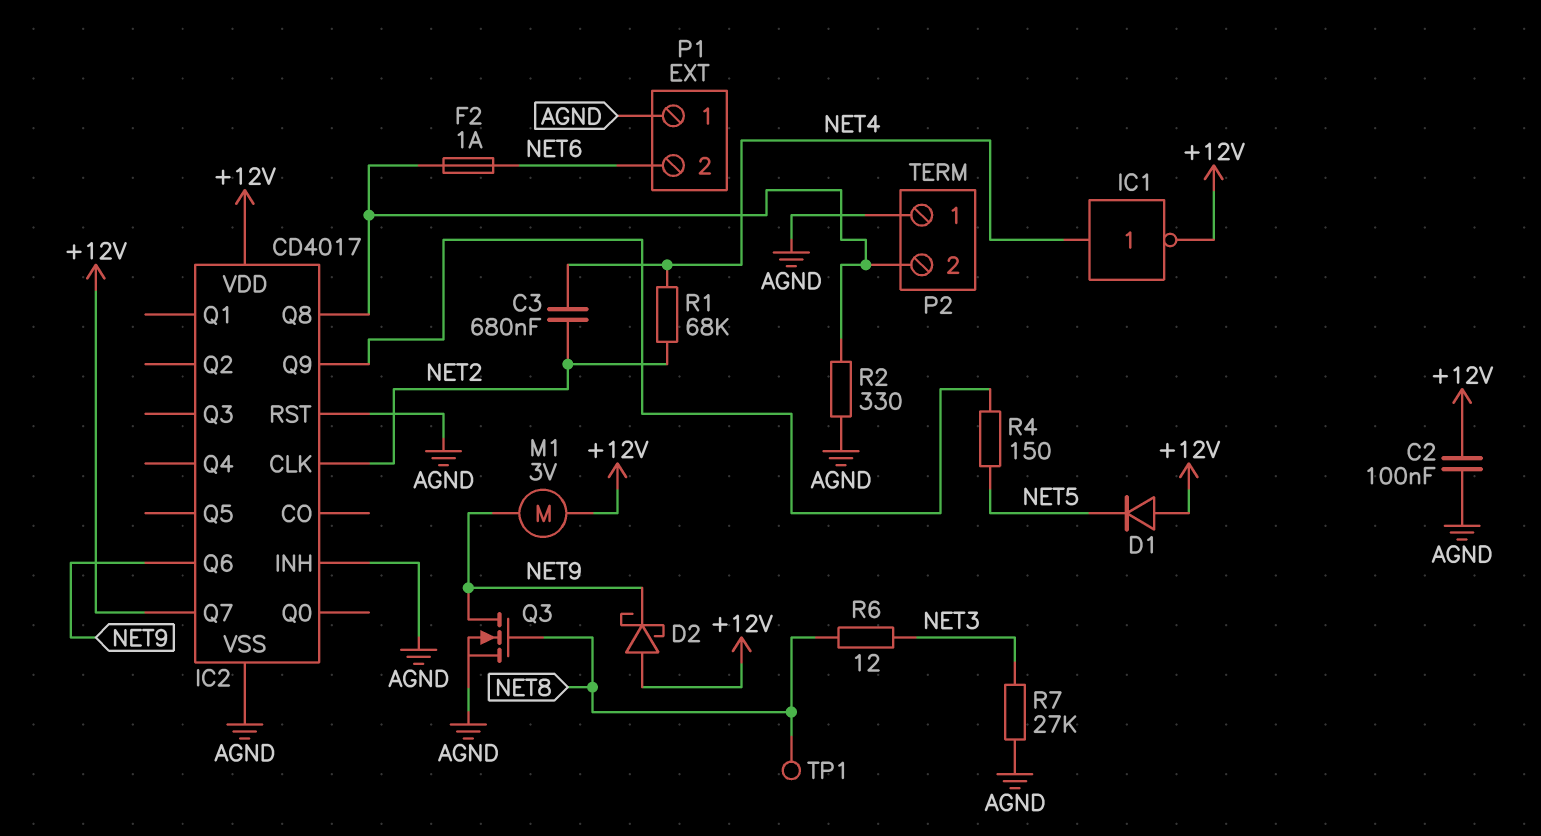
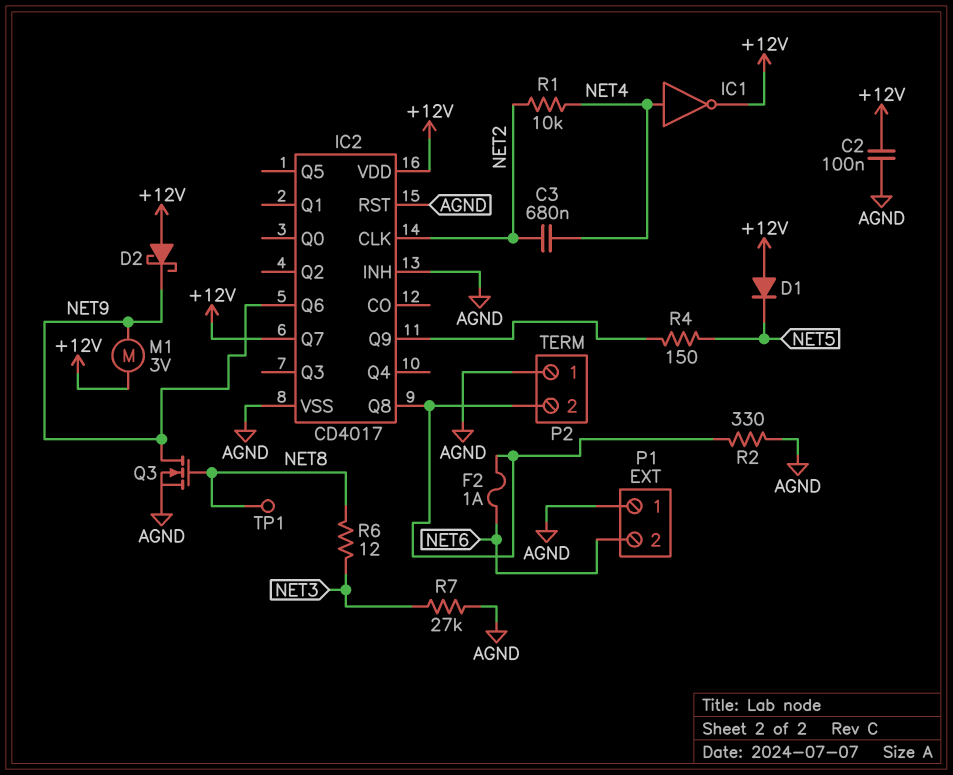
R1: 68k (NET2, NET4) -> 10k (NET2, NET4)

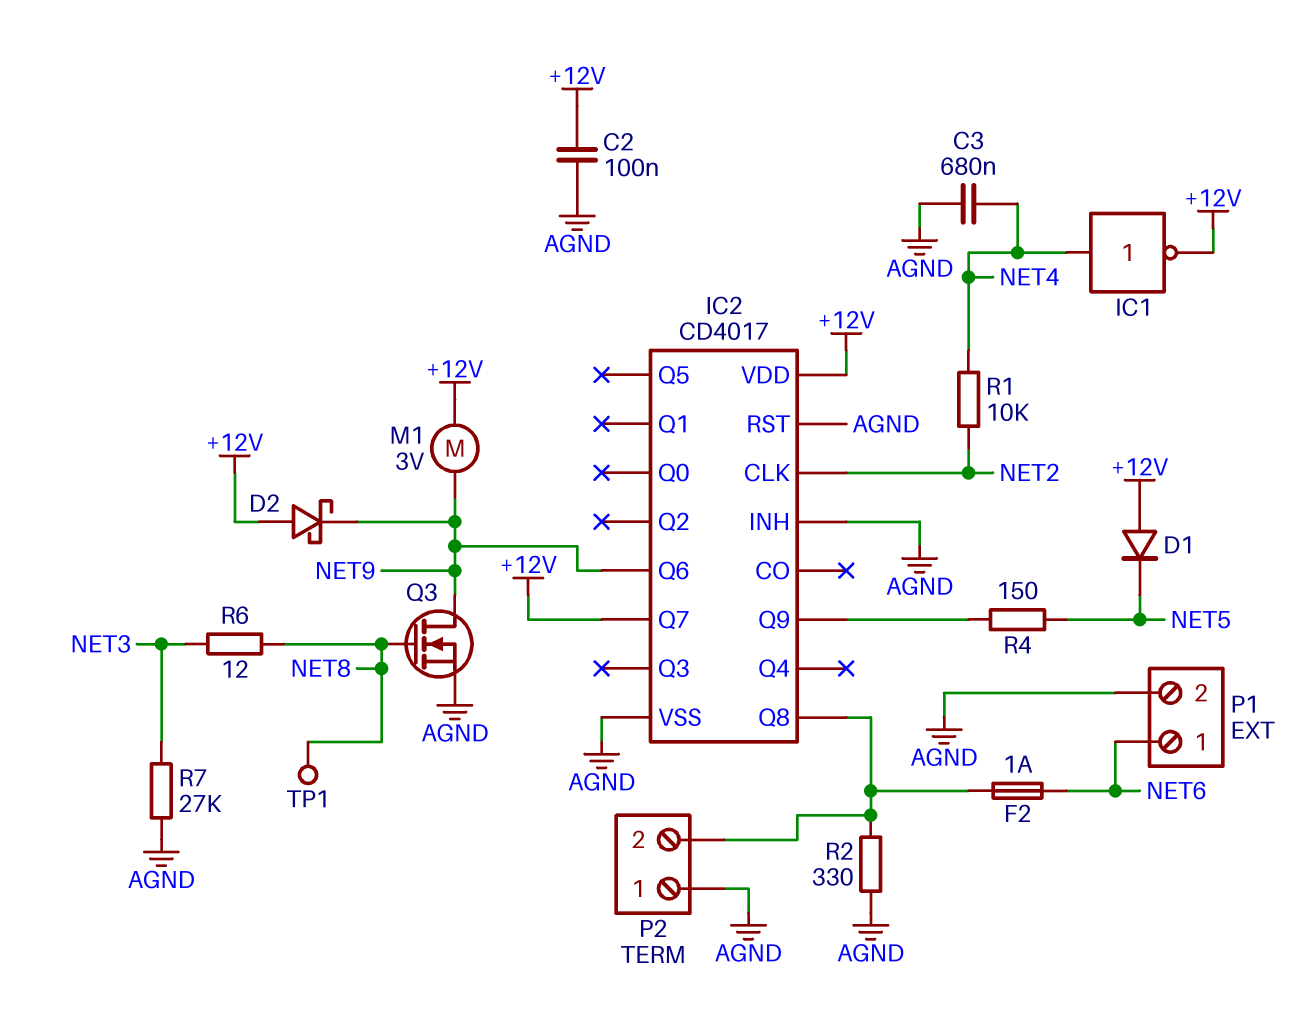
C3: 680nF (NET2, NET4) -> 680nF (AGND, NET4)
P1 pin 1: AGND -> NET6
P1 pin 2: NET6 -> AGND

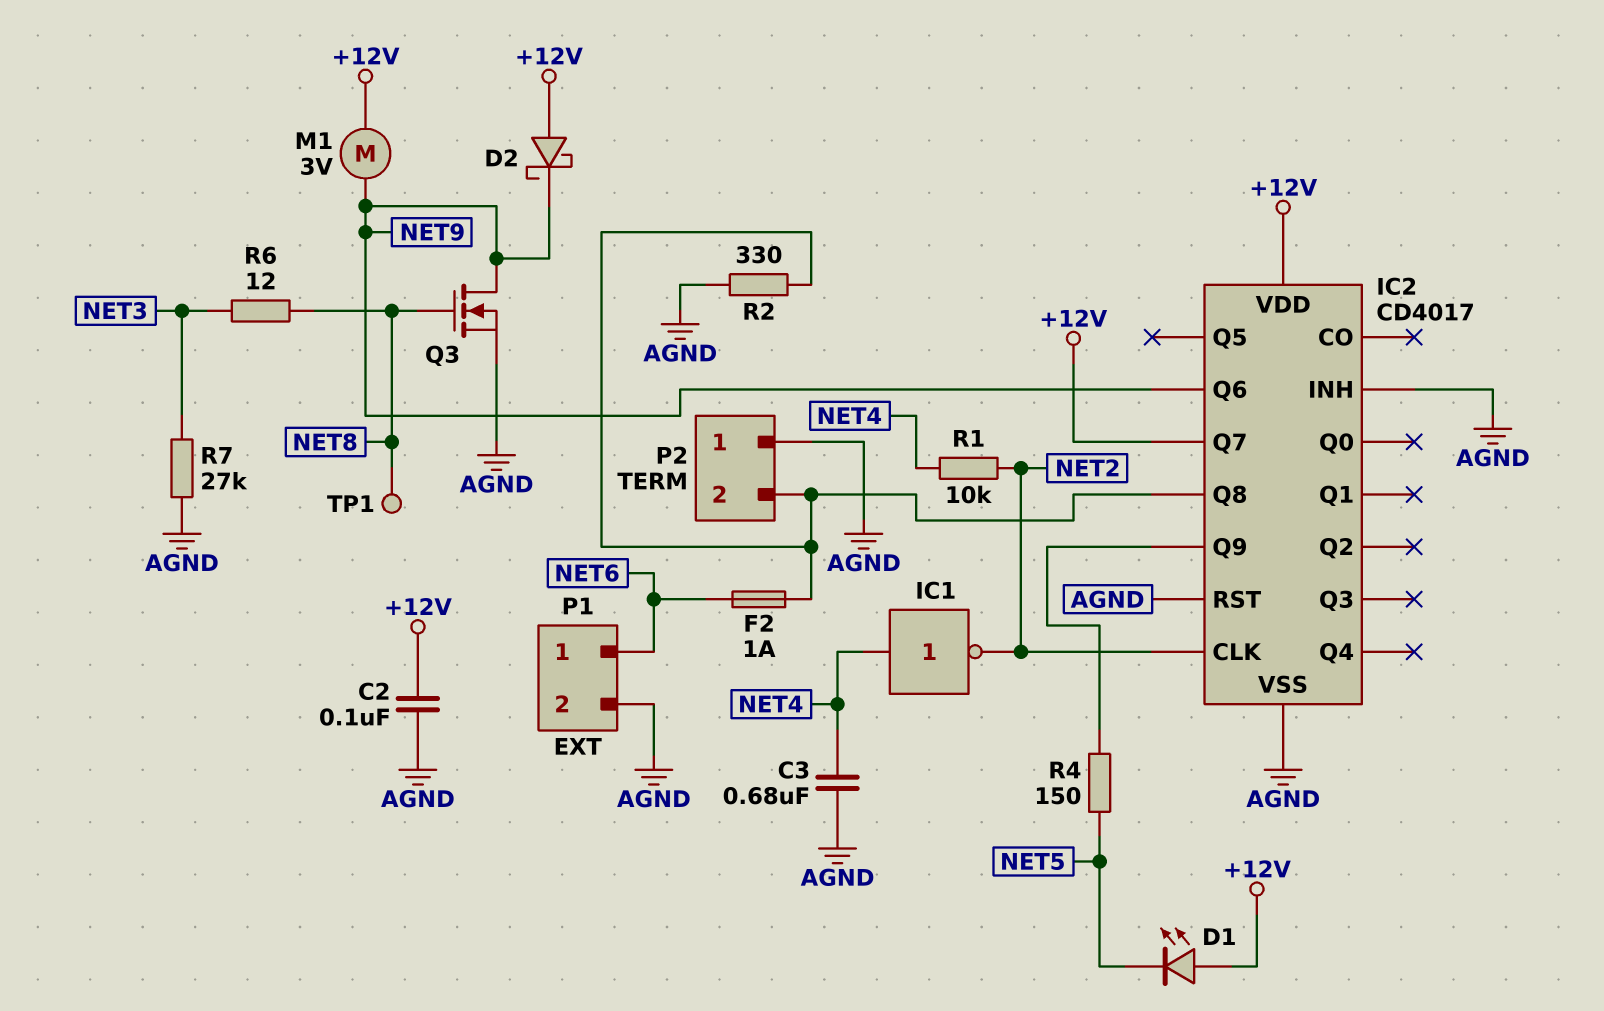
D1: diode (A +12V, K NET5) -> LED (A +12V, K NET5)
IC1: NOT (in NET4, out +12V) -> NOT (in NET4, out NET2)

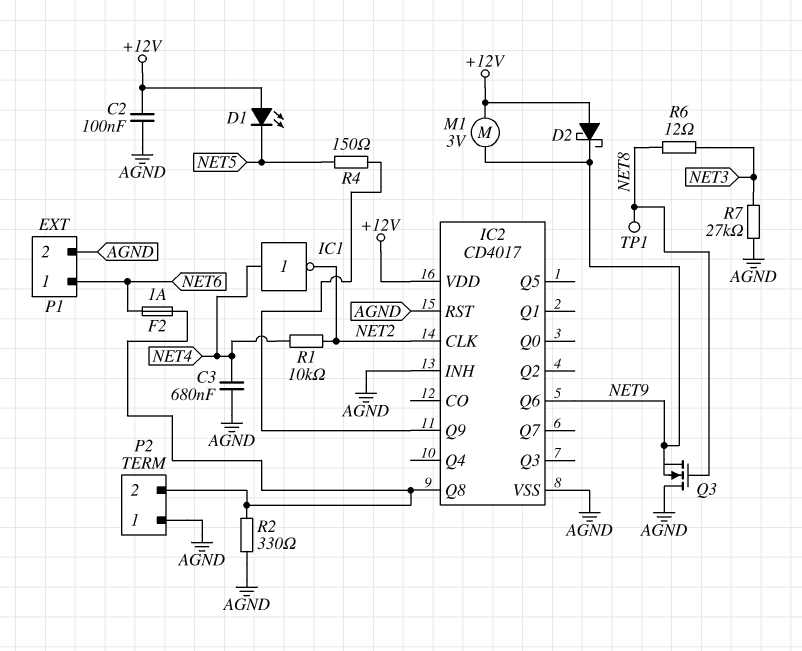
IC2 pin Q7: +12V -> none
Q3: NMOS (G NET8, D NET9, S AGND) -> NMOS (G NET8, D AGND, S NET9)

